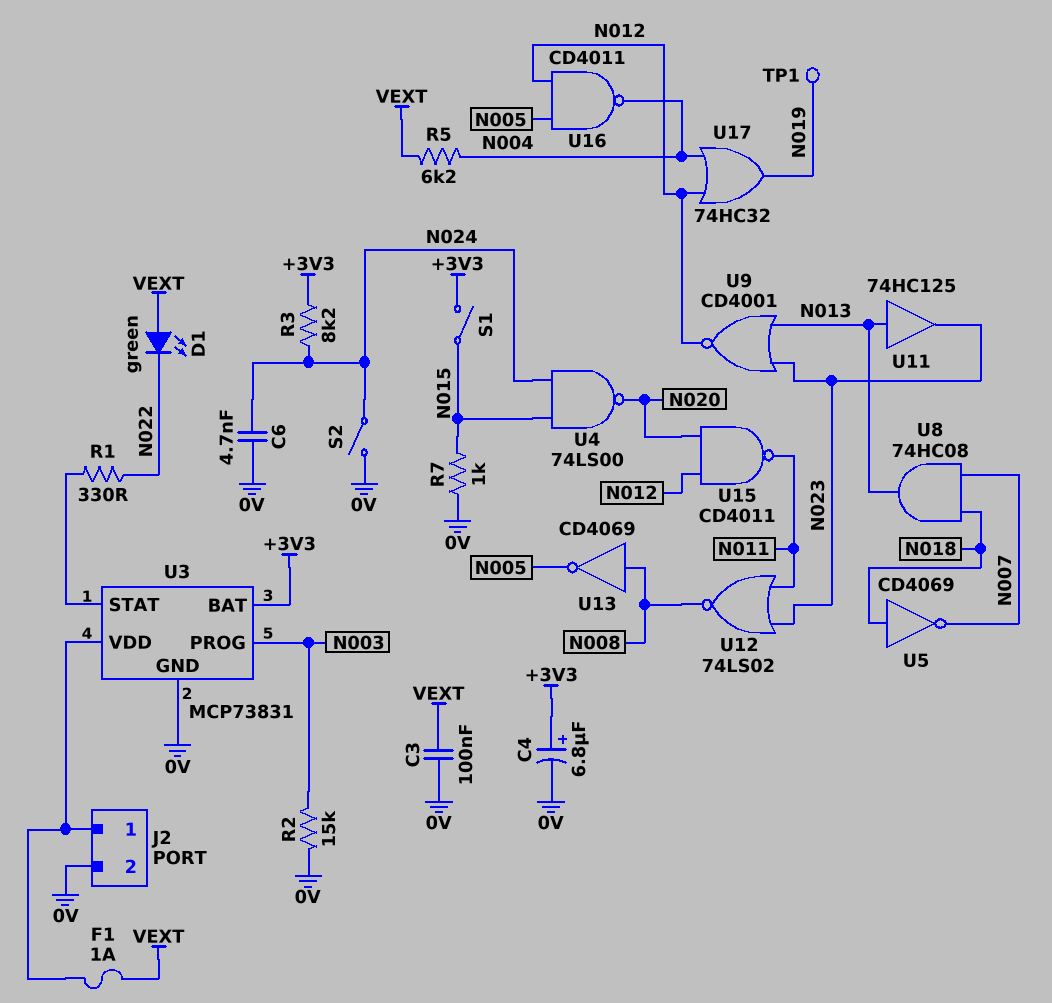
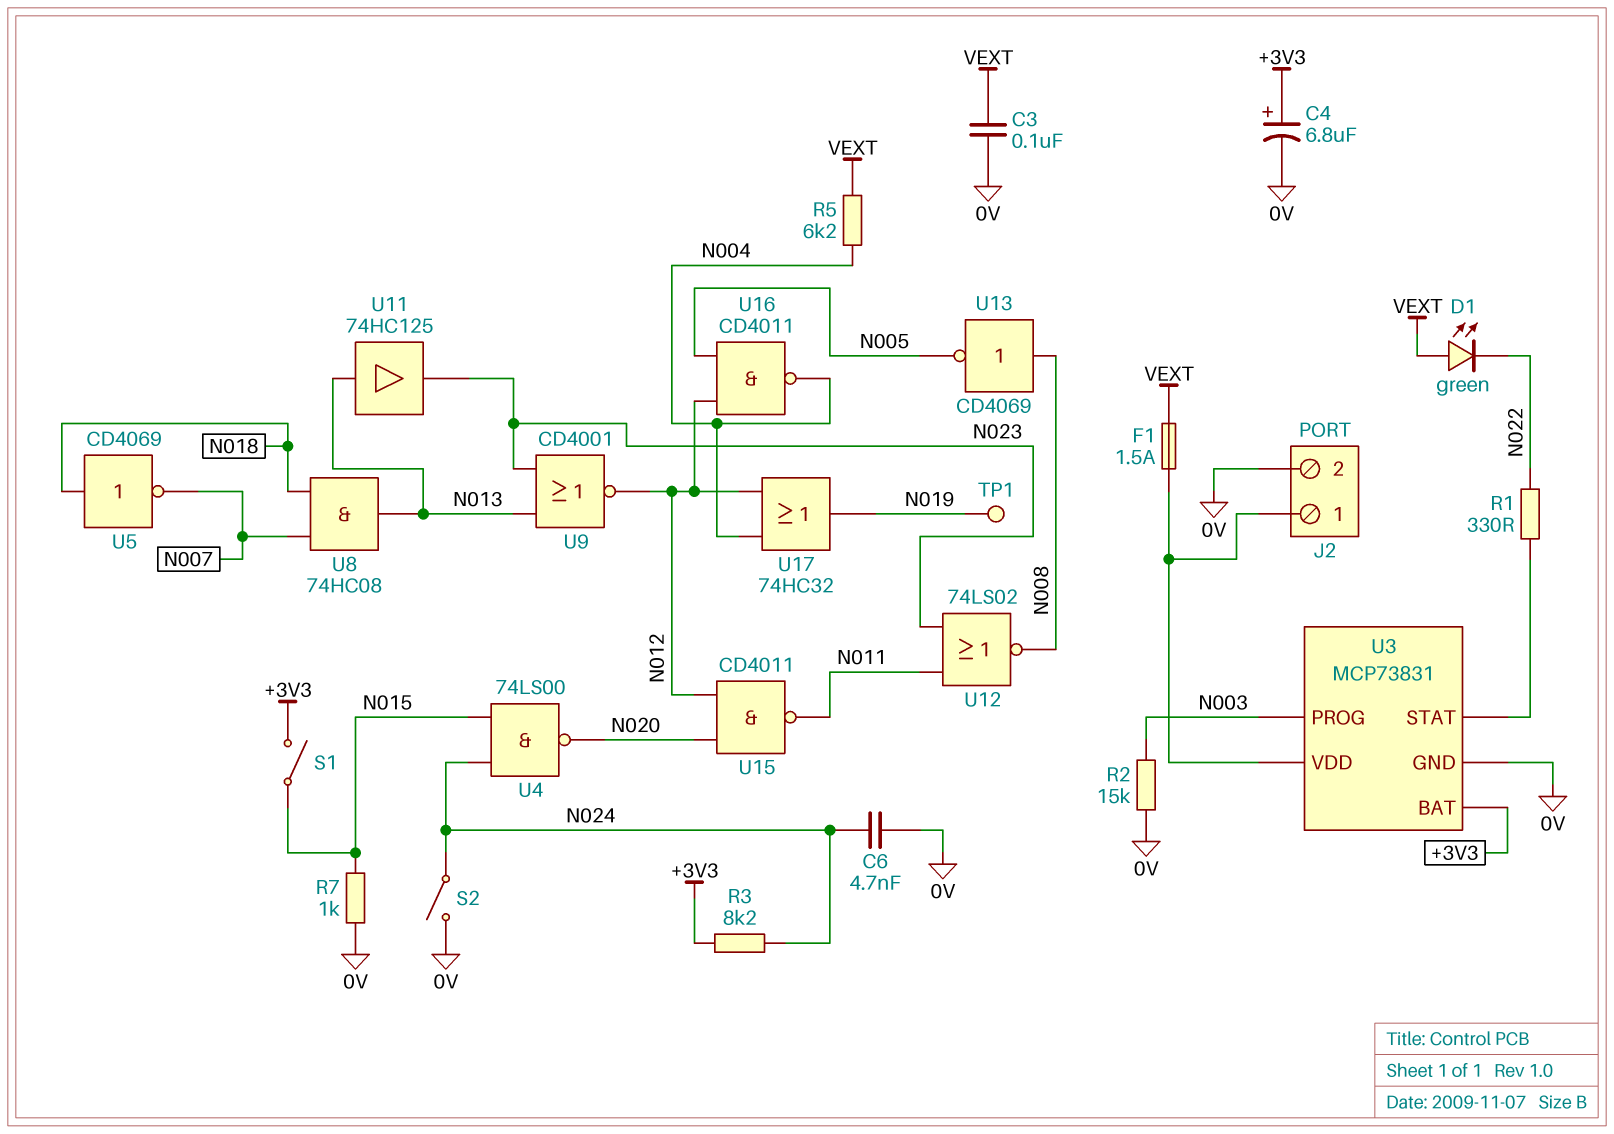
F1: 1A (J2/1, VEXT) -> 1.5A (J2/1, VEXT)

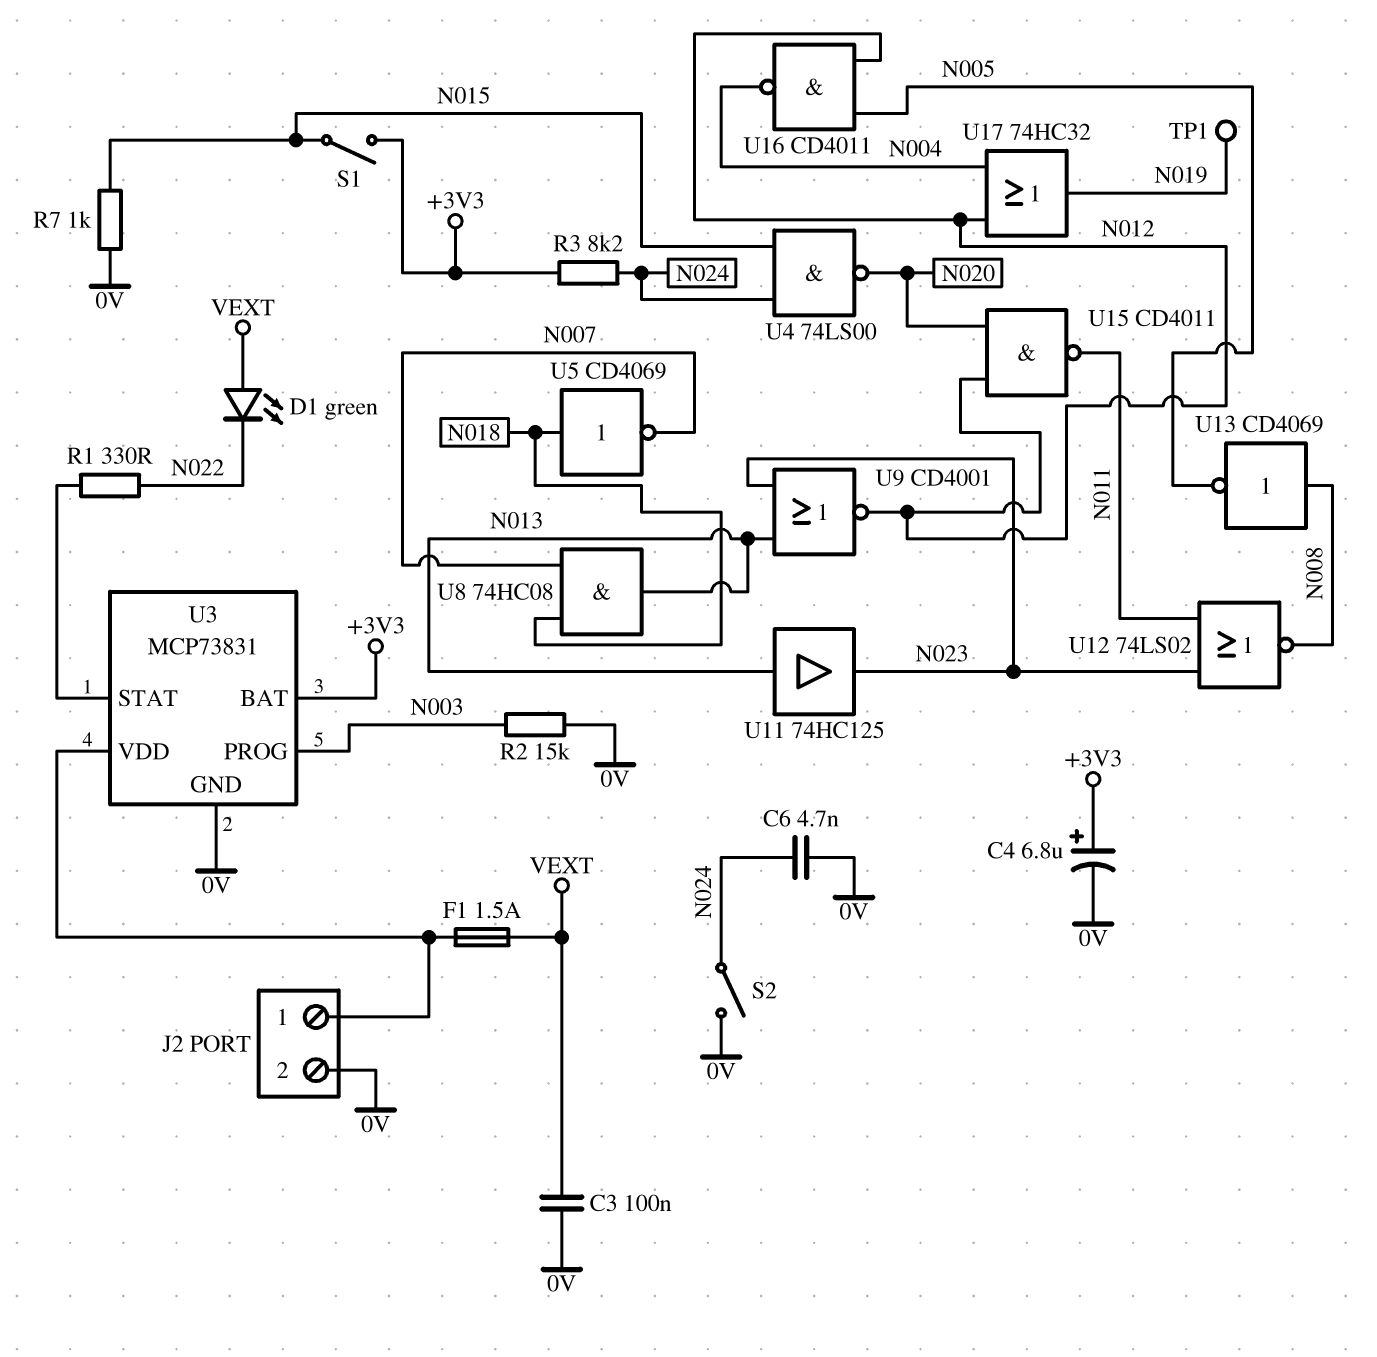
R5: 6.2k (N004, VEXT) -> none

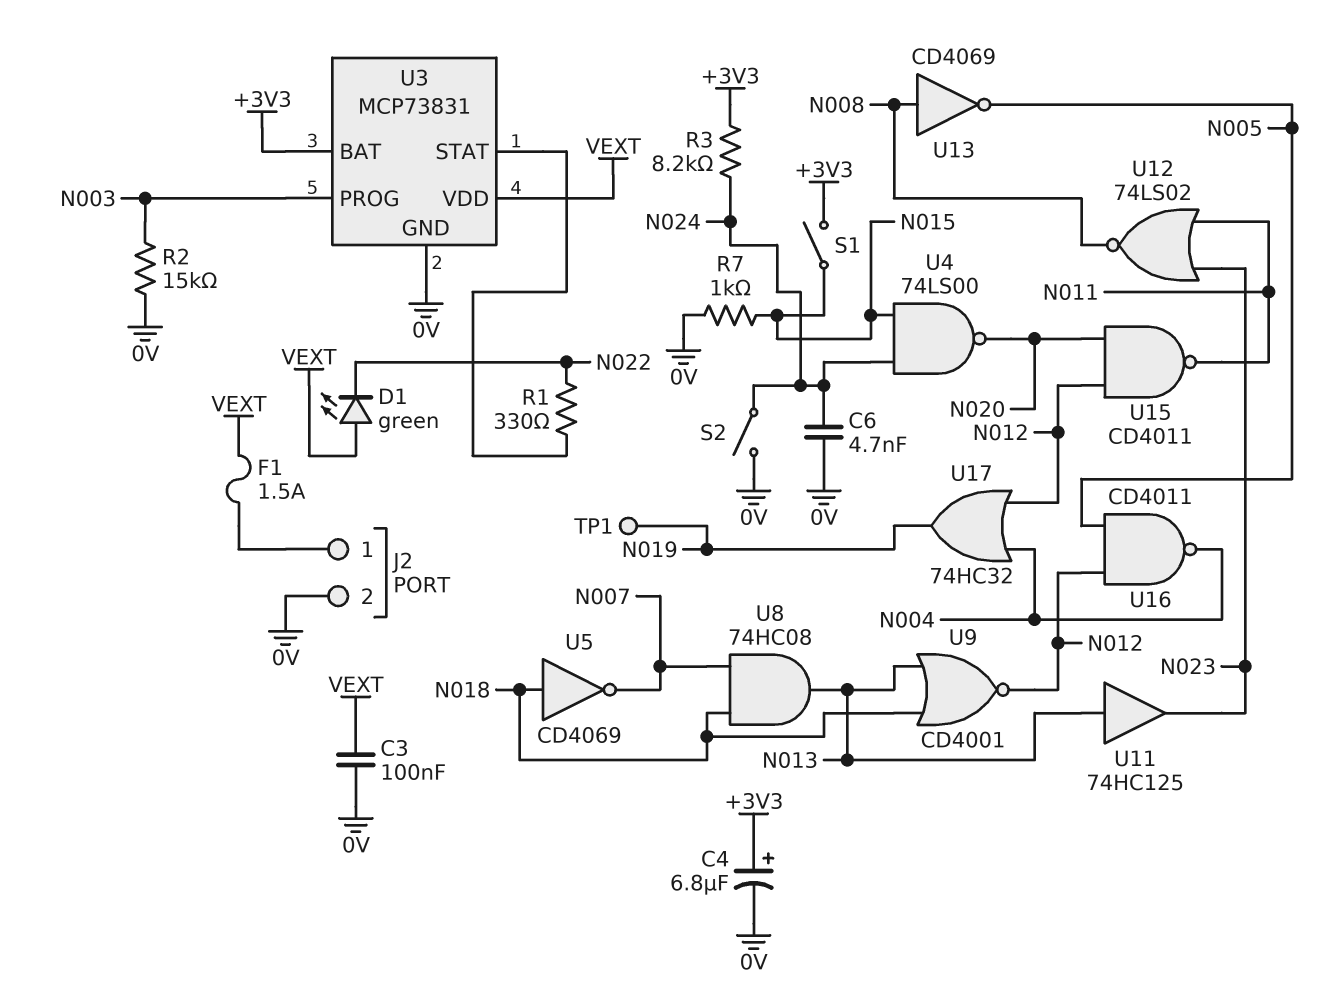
U3 pin VDD: J2/1 -> VEXT
U9: NOR CD4001 (in N013, in N023, out N012) -> NOR CD4001 (in N013, in N018, out N012)

